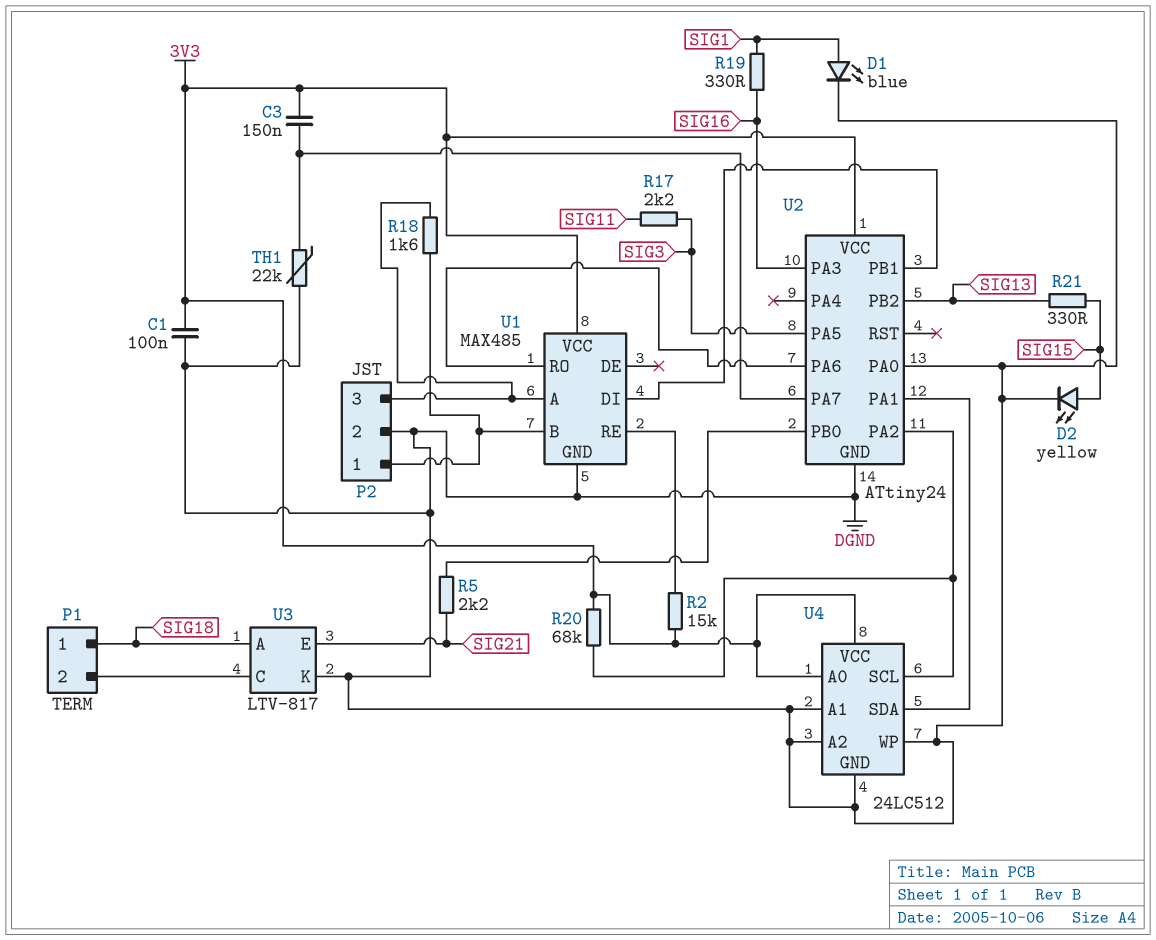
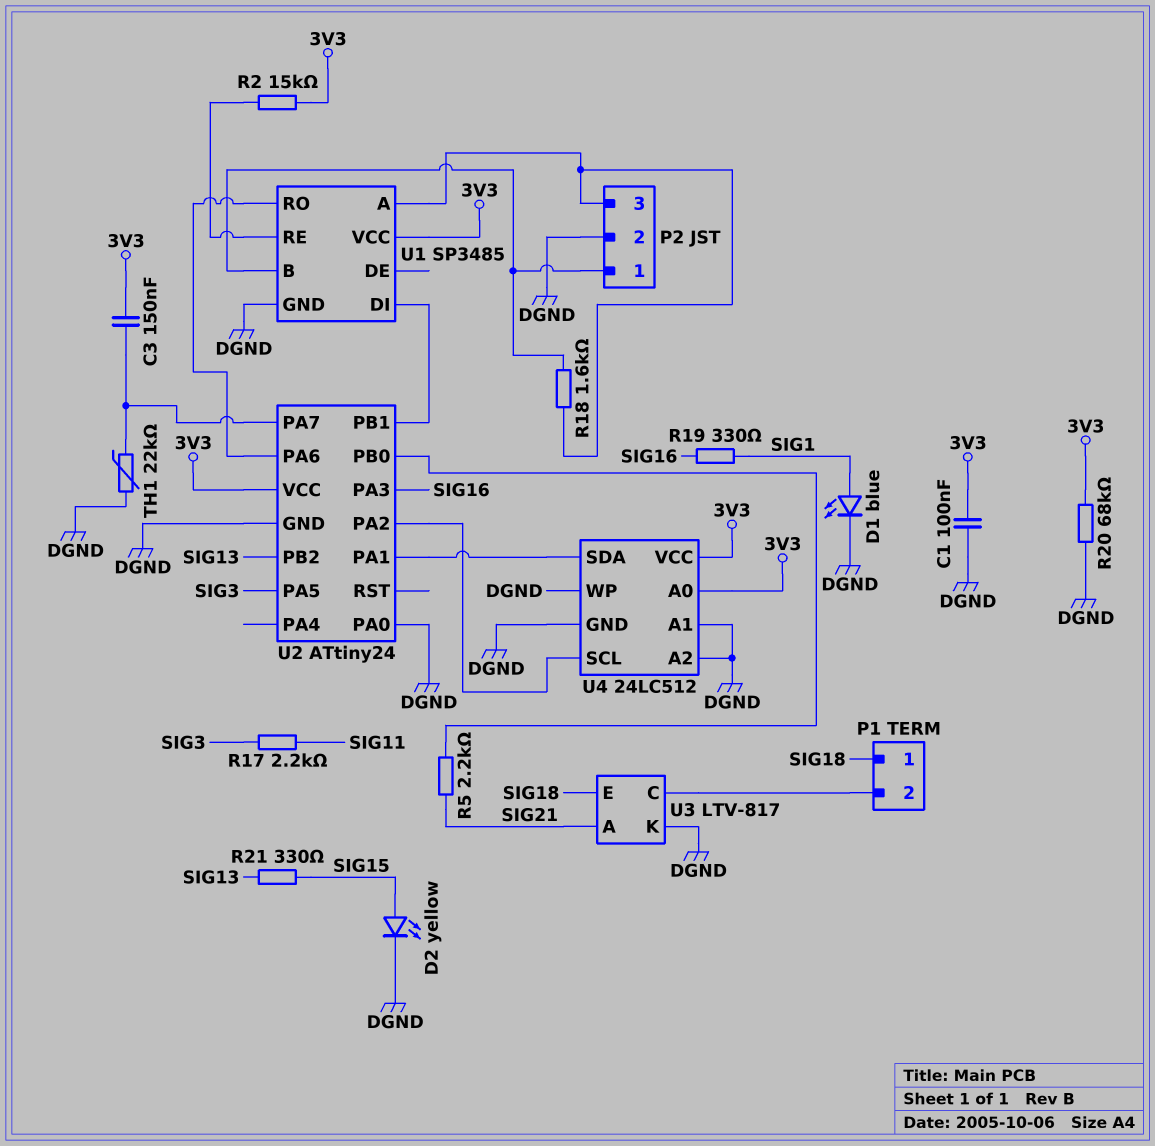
R20: 68k (3V3, U2/PA2) -> 68k (3V3, DGND)
U1: MAX485 -> SP3485
U3 pin A: SIG18 -> SIG21
U3 pin E: SIG21 -> SIG18

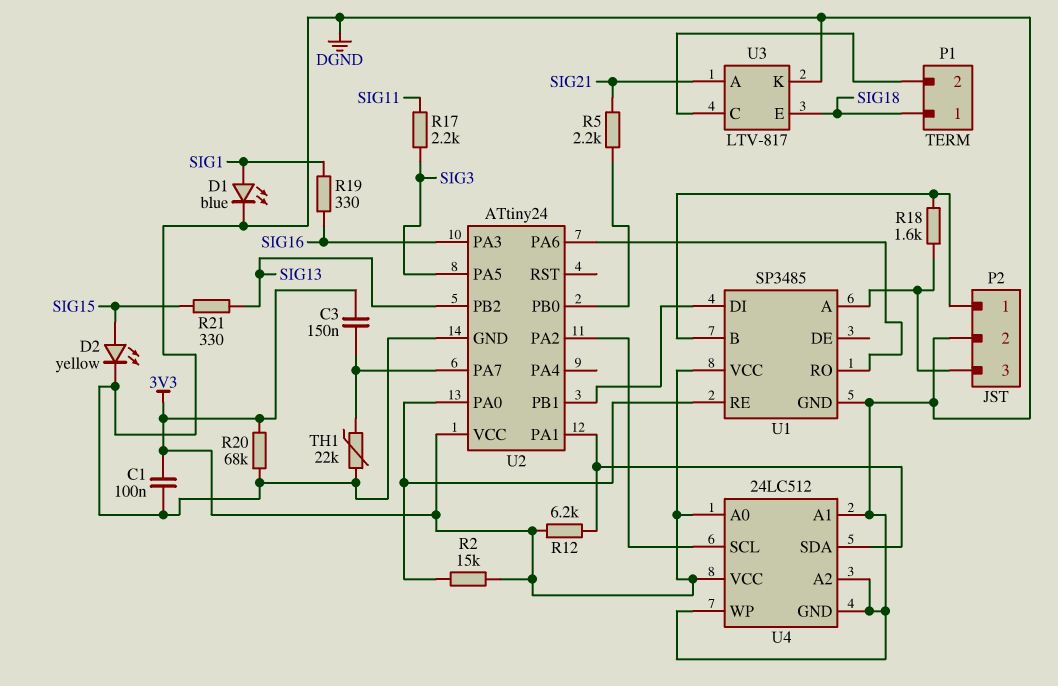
R12: none -> 6.2k (3V3, U2/PA1)
U2 pin PA0: DGND -> U1/RE

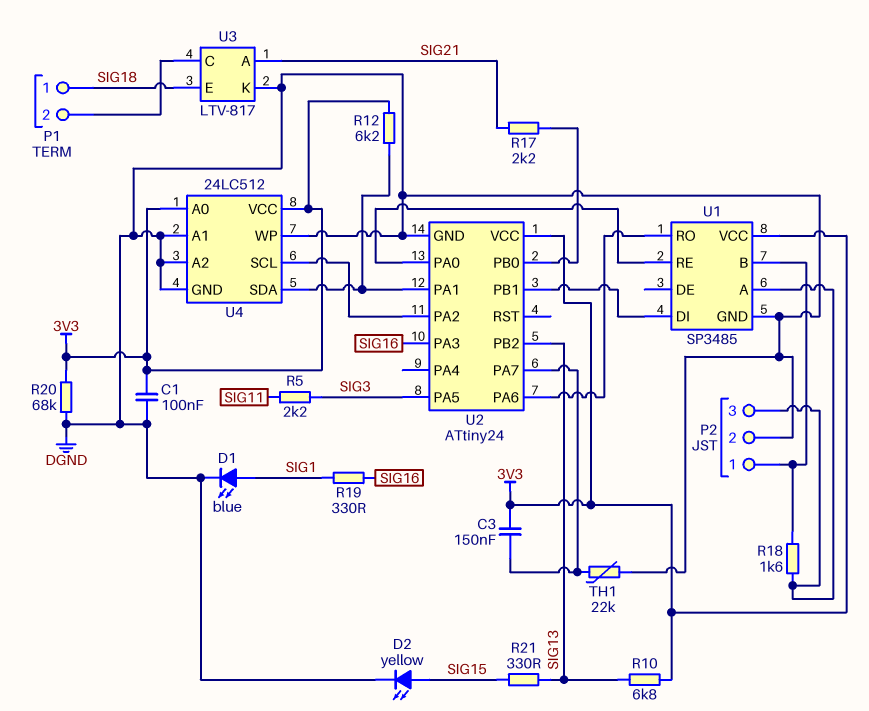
R2: 15k (3V3, U1/RE) -> none
R5: 2.2k (SIG21, U2/PB0) -> 2.2k (SIG3, SIG11)
R10: none -> 6.8k (3V3, SIG13)
R17: 2.2k (SIG3, SIG11) -> 2.2k (SIG21, U2/PB0)

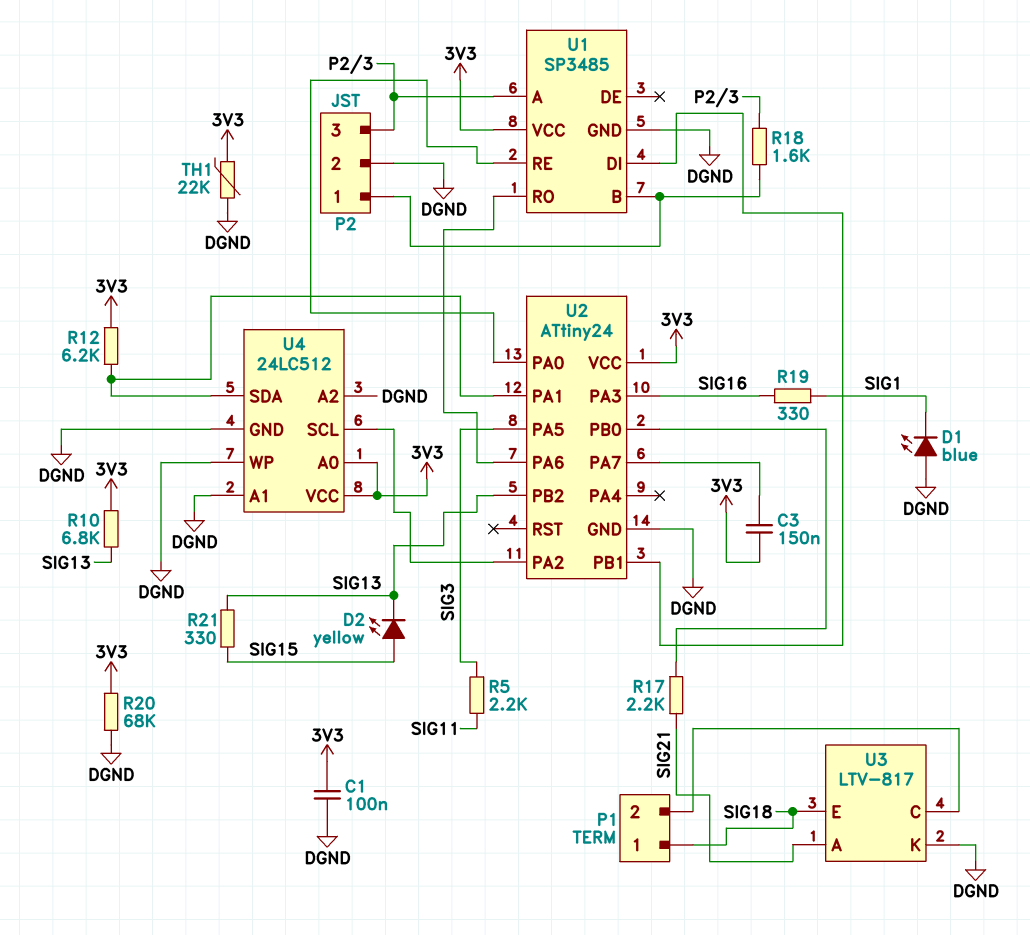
D1: LED blue (A SIG1, K DGND) -> LED blue (A DGND, K SIG1)
D2: LED yellow (A SIG15, K DGND) -> LED yellow (A SIG15, K SIG13)
TH1: 22k (DGND, U2/PA7) -> 22k (3V3, DGND)

